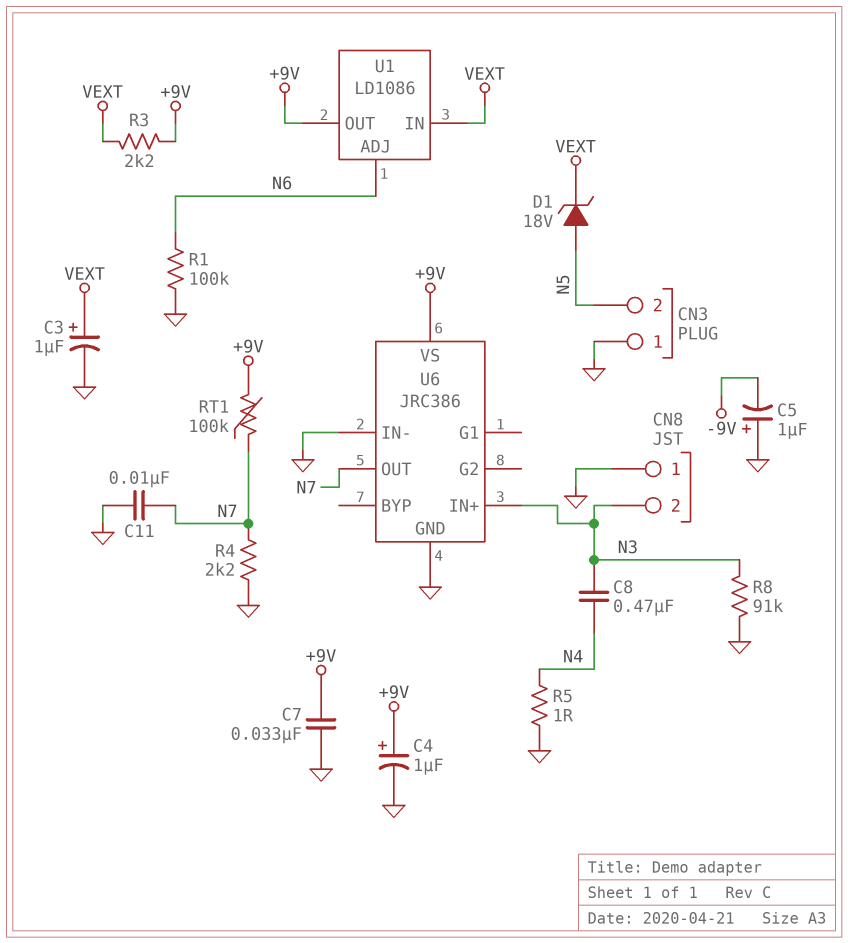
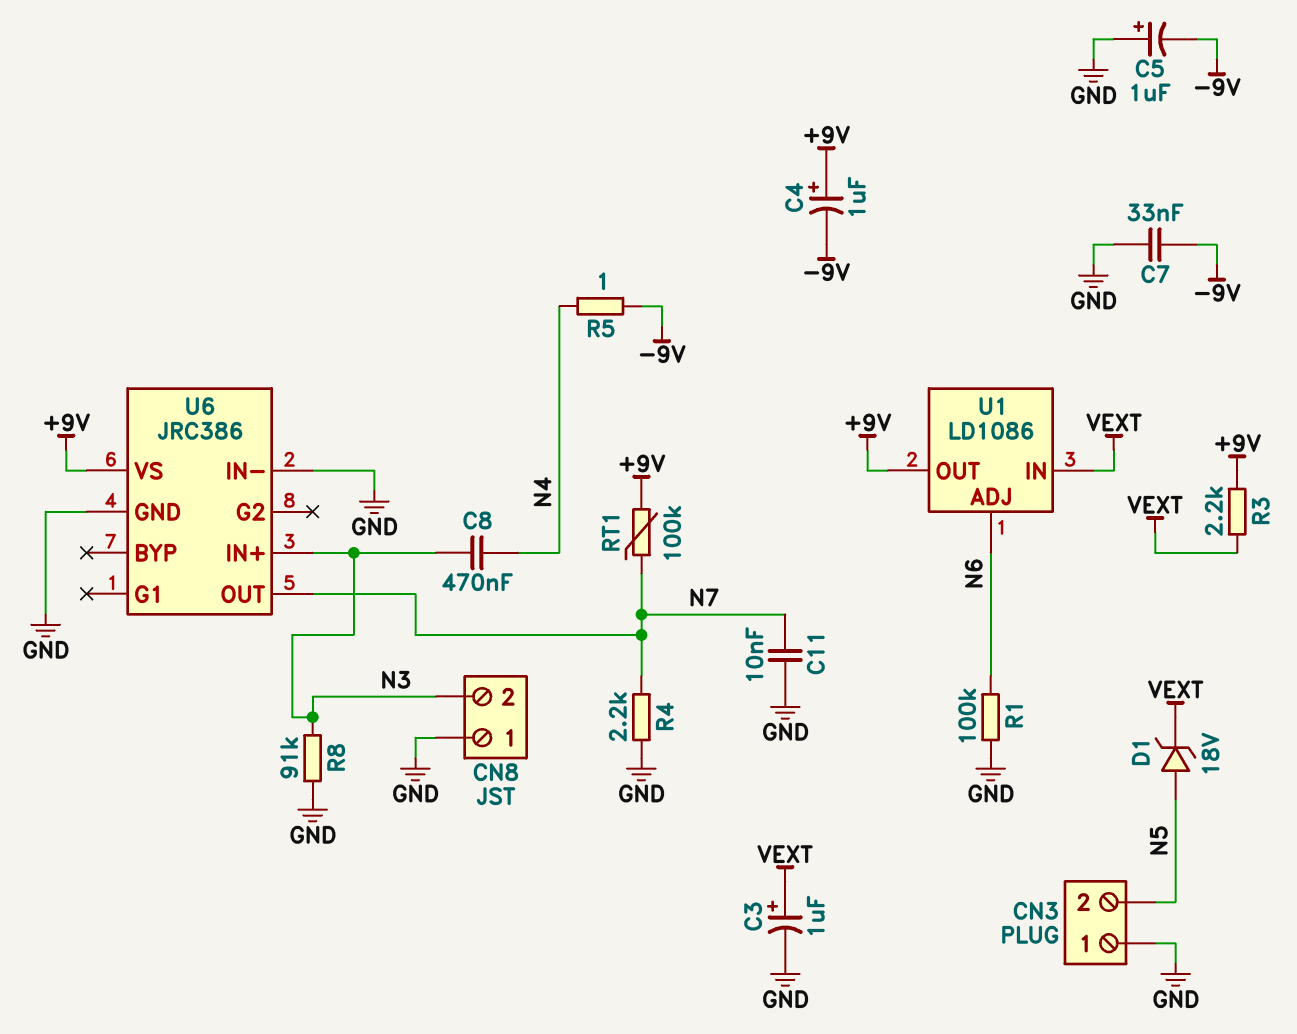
C4: 1uF (plus +9V, minus GND) -> 1uF (plus +9V, minus -9V)
C7: 33nF (+9V, GND) -> 33nF (-9V, GND)
R5: 1 (GND, N4) -> 1 (-9V, N4)

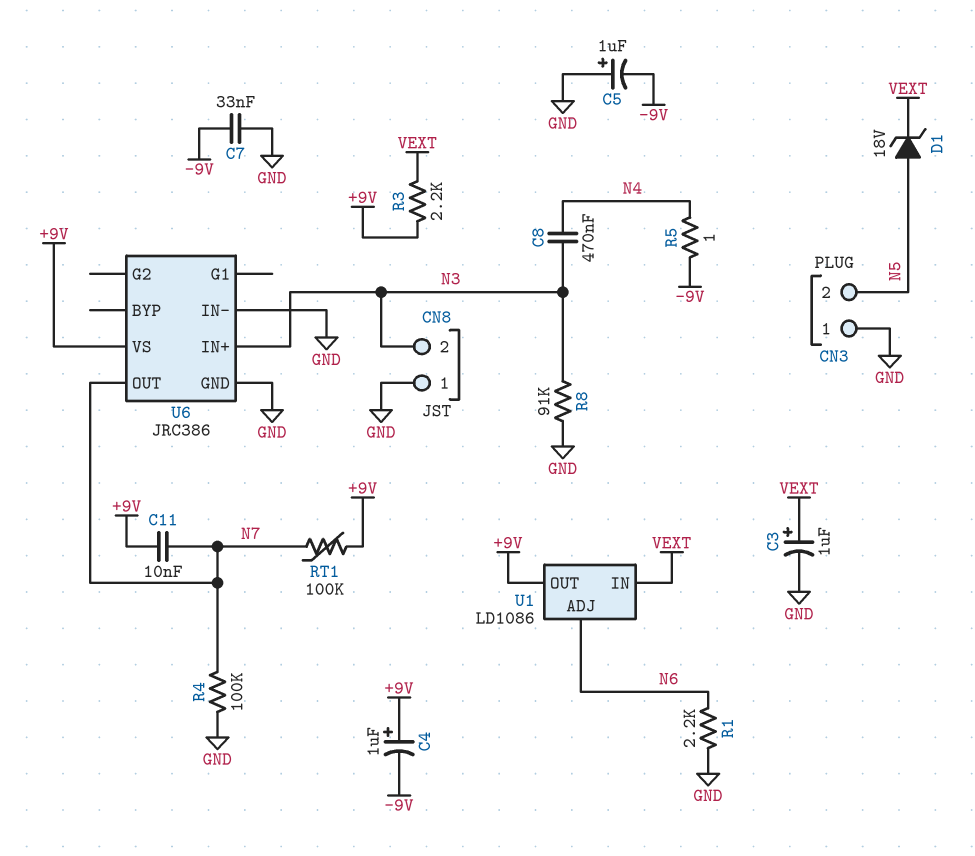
C11: 10nF (GND, N7) -> 10nF (+9V, N7)
R1: 100k (GND, N6) -> 2.2k (GND, N6)
R4: 2.2k (GND, N7) -> 100k (GND, N7)

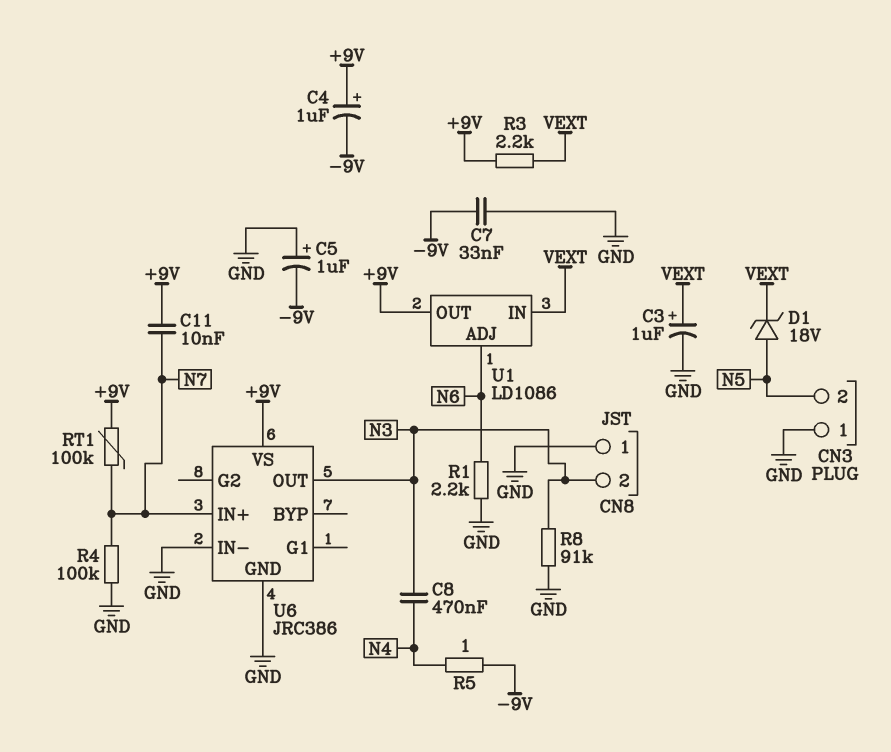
U6 pin IN+: N3 -> N7
U6 pin OUT: N7 -> N3

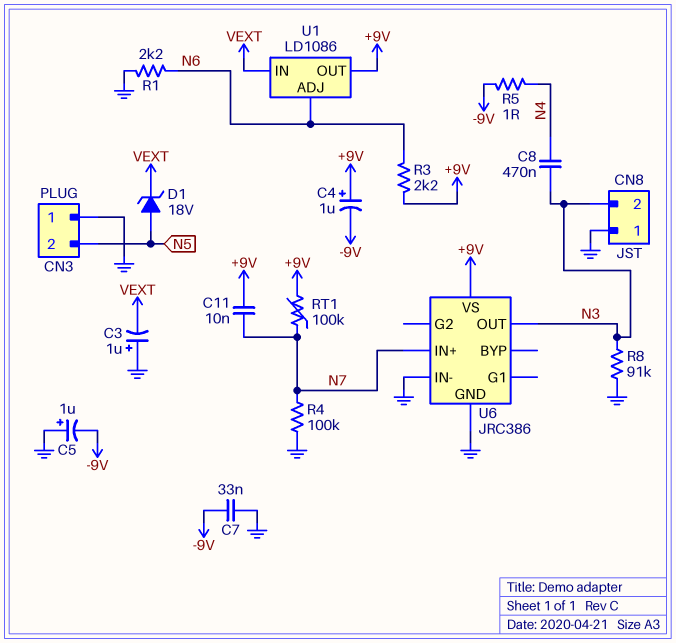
C3: 1uF (plus VEXT, minus GND) -> 1uF (plus GND, minus VEXT)
R3: 2.2k (+9V, VEXT) -> 2.2k (+9V, N6)

